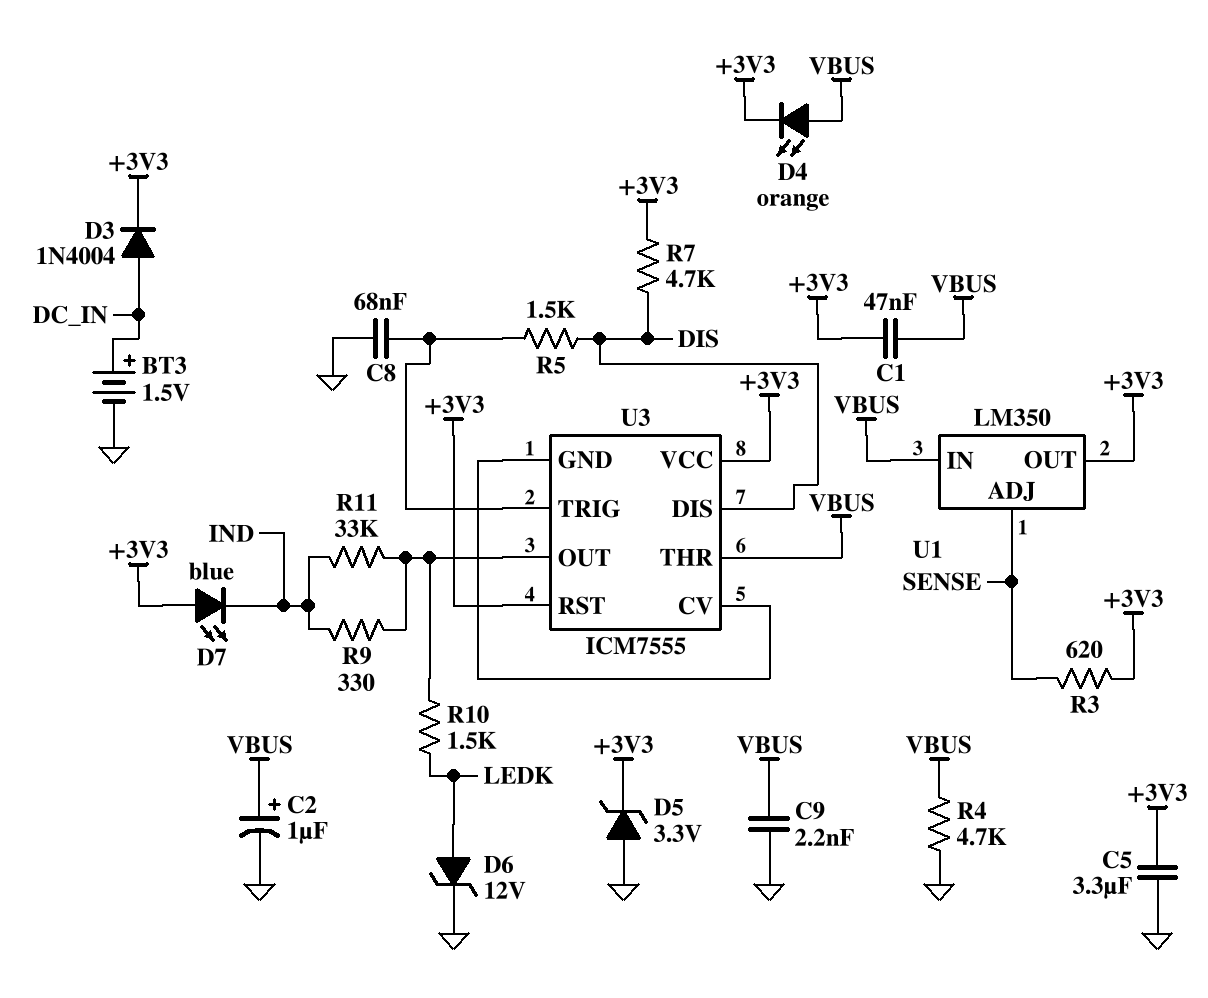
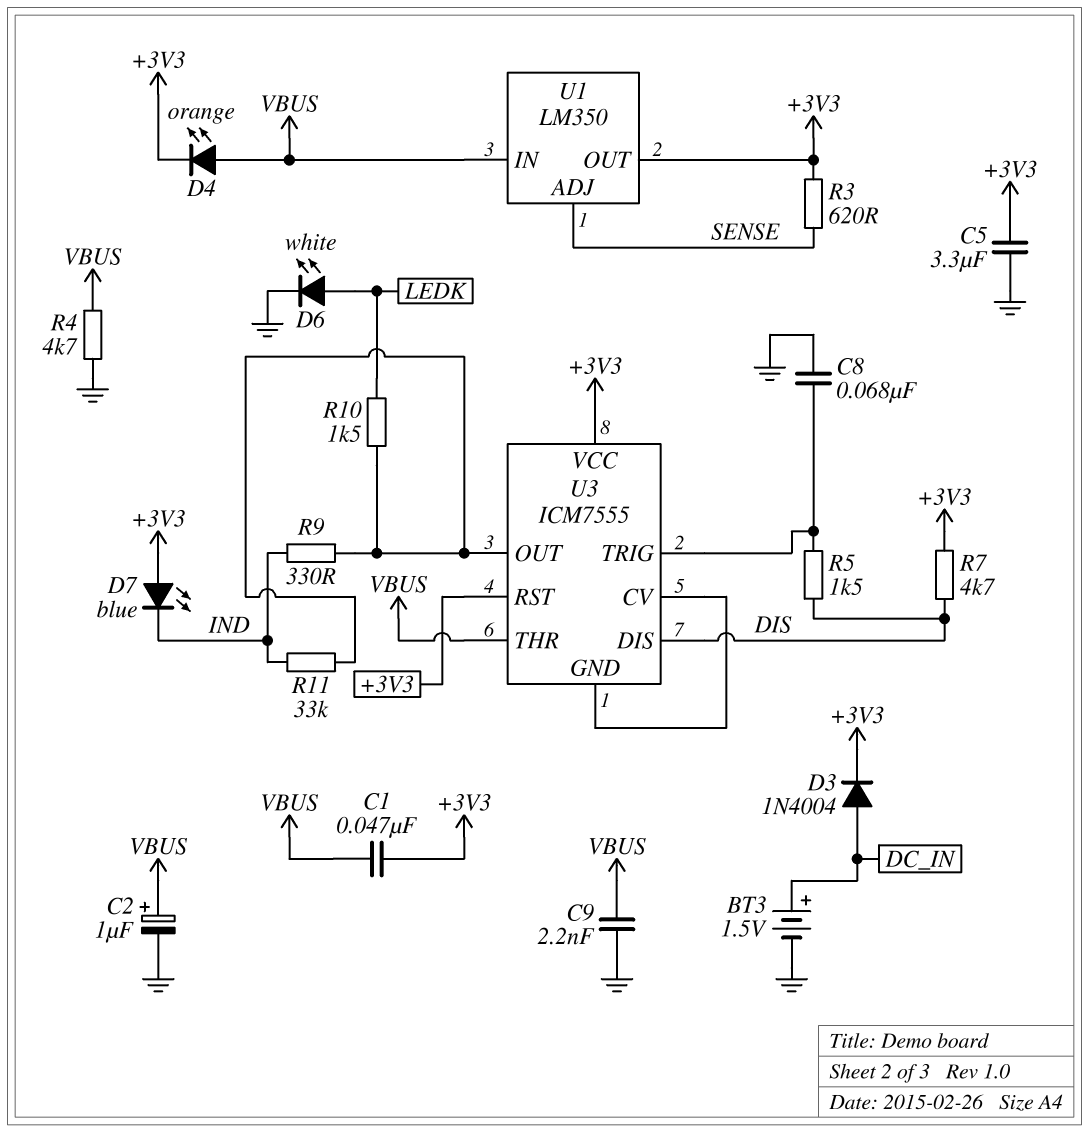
D5: zener 3.3V (A GND, K +3V3) -> none
D6: zener 12V (A LEDK, K GND) -> LED white (A LEDK, K GND)

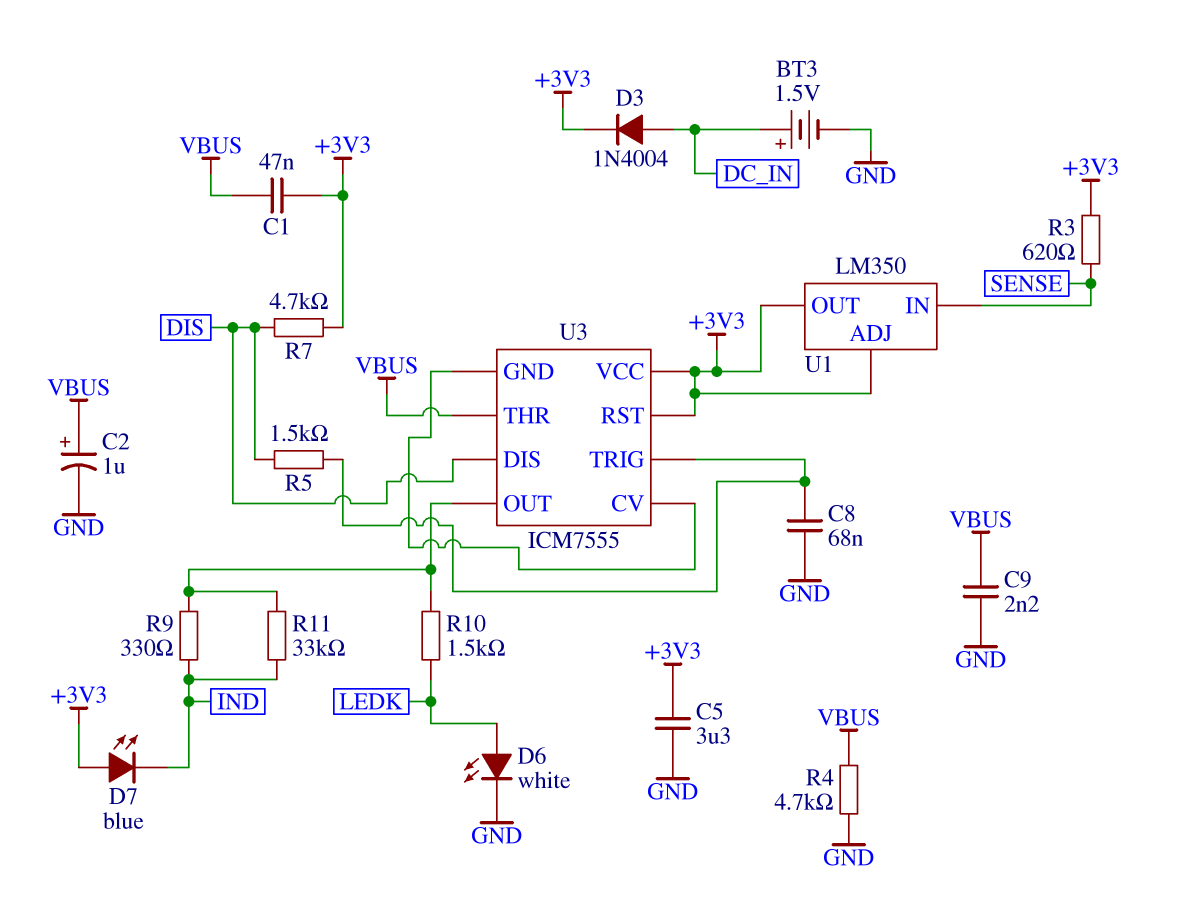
D4: LED orange (A VBUS, K +3V3) -> none
U1 pin ADJ: SENSE -> +3V3
U1 pin IN: VBUS -> SENSE

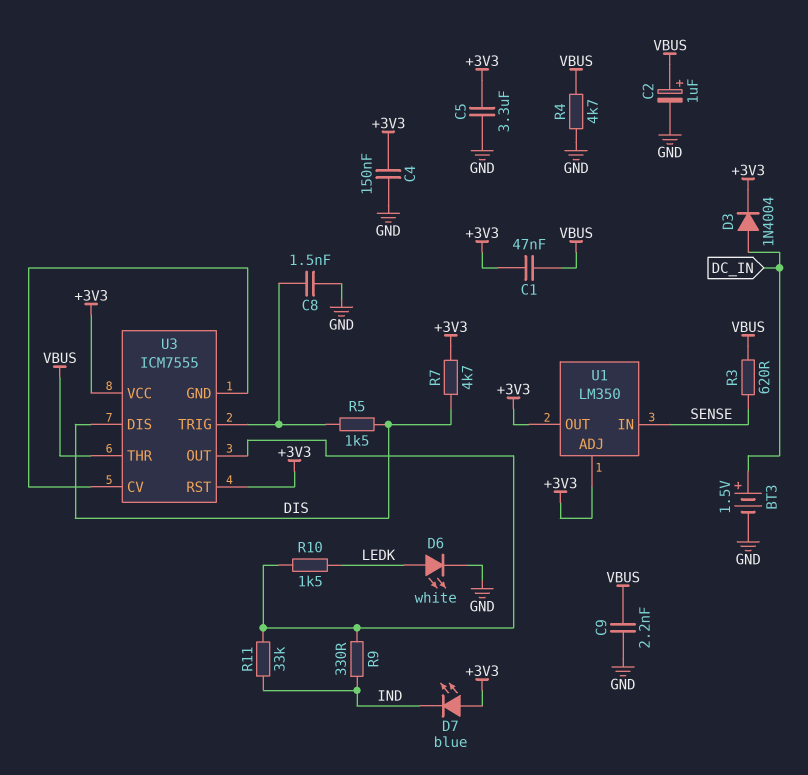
C4: none -> 150nF (+3V3, GND)
C8: 68nF (GND, U3/TRIG) -> 1.5nF (GND, U3/TRIG)
R3: 620 (+3V3, SENSE) -> 620 (SENSE, VBUS)

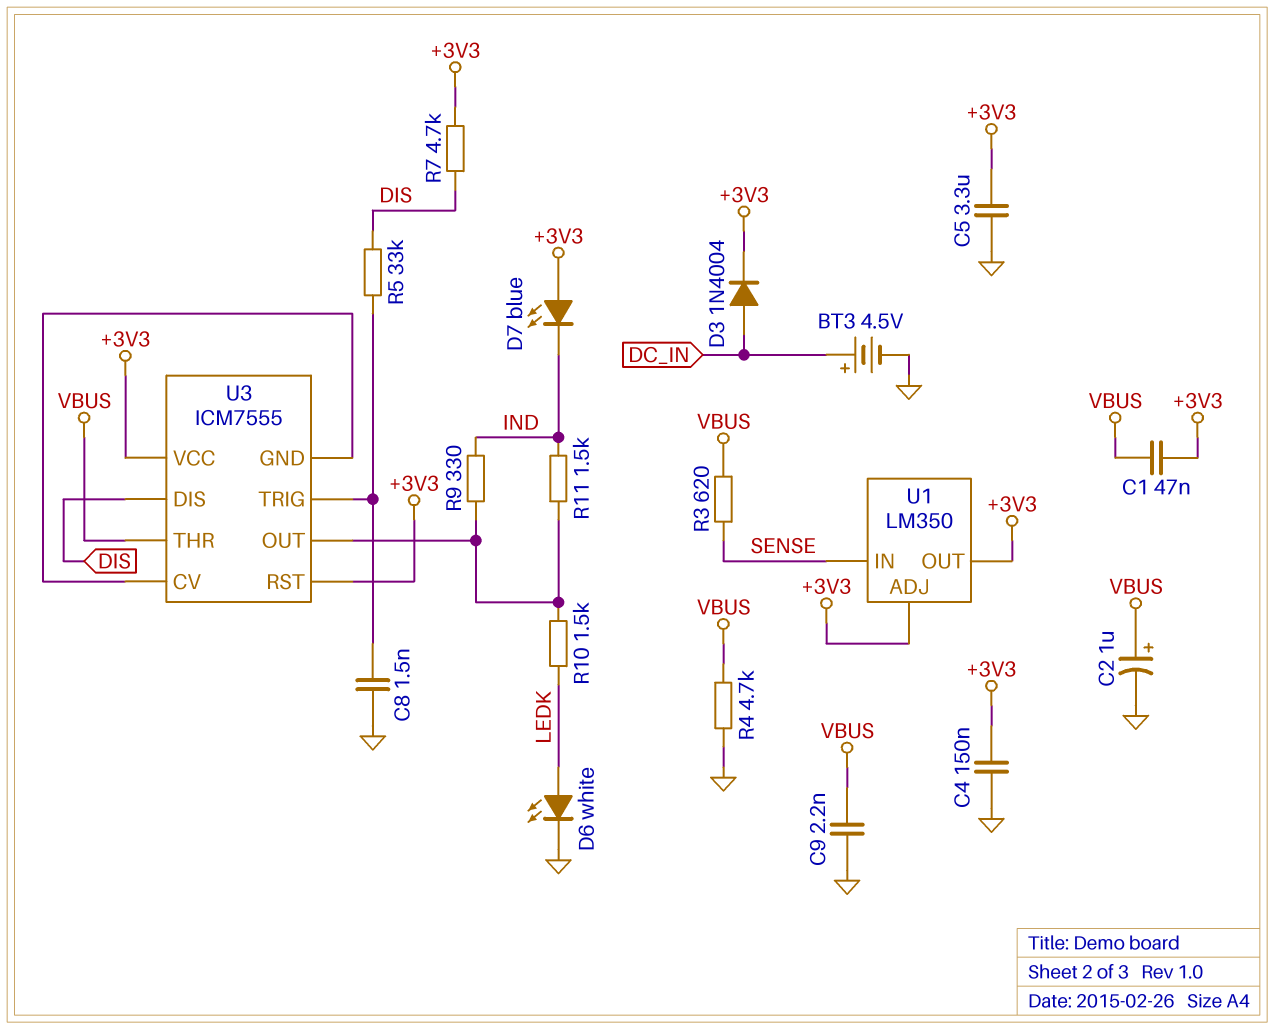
BT3: 1.5V (plus DC_IN, minus GND) -> 4.5V (plus DC_IN, minus GND)
R5: 1.5k (DIS, U3/TRIG) -> 33k (DIS, U3/TRIG)
R11: 33k (IND, U3/OUT) -> 1.5k (IND, U3/OUT)

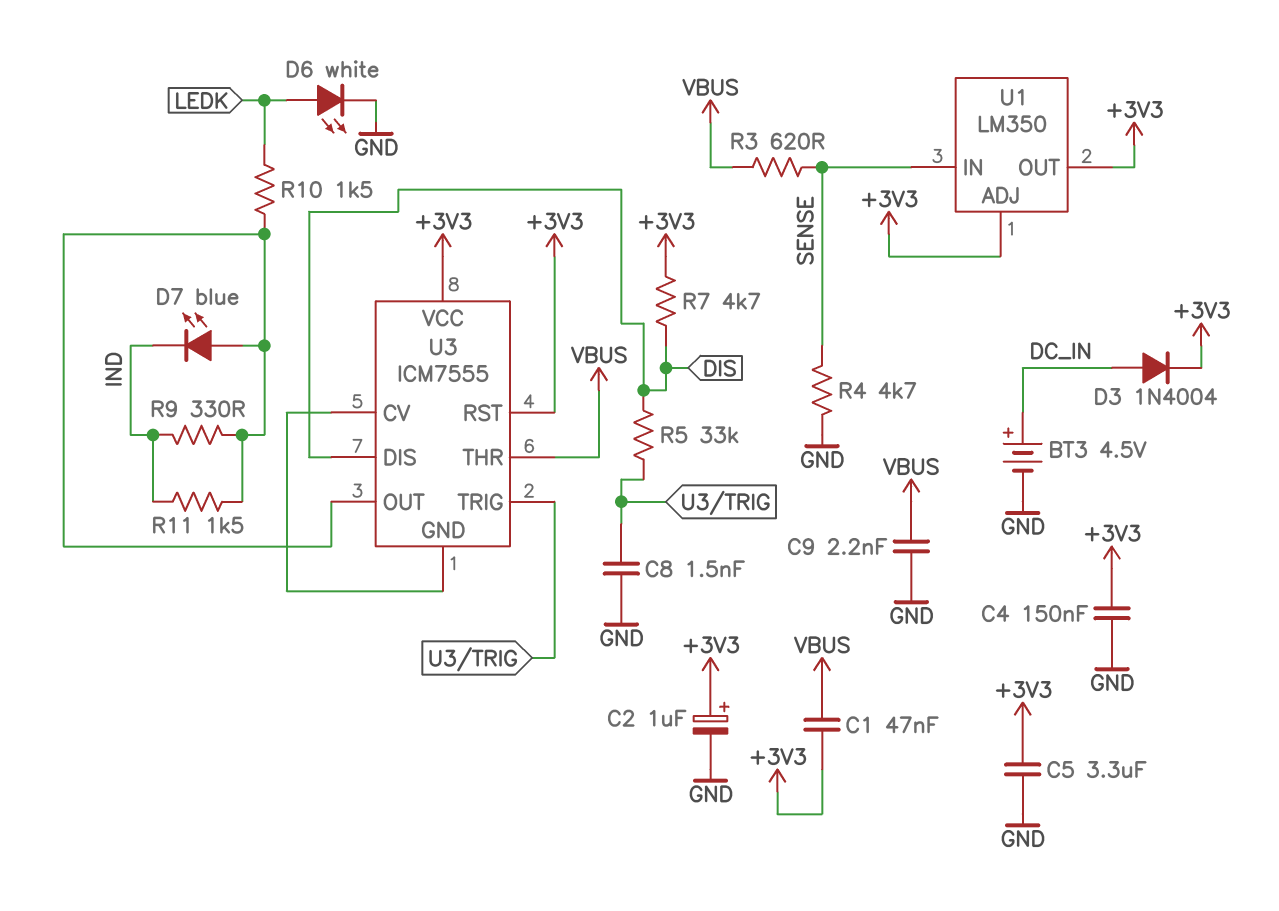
C2: 1uF (plus VBUS, minus GND) -> 1uF (plus +3V3, minus GND)
D7: LED blue (A +3V3, K IND) -> LED blue (A U3/OUT, K IND)
R4: 4.7k (GND, VBUS) -> 4.7k (GND, SENSE)

